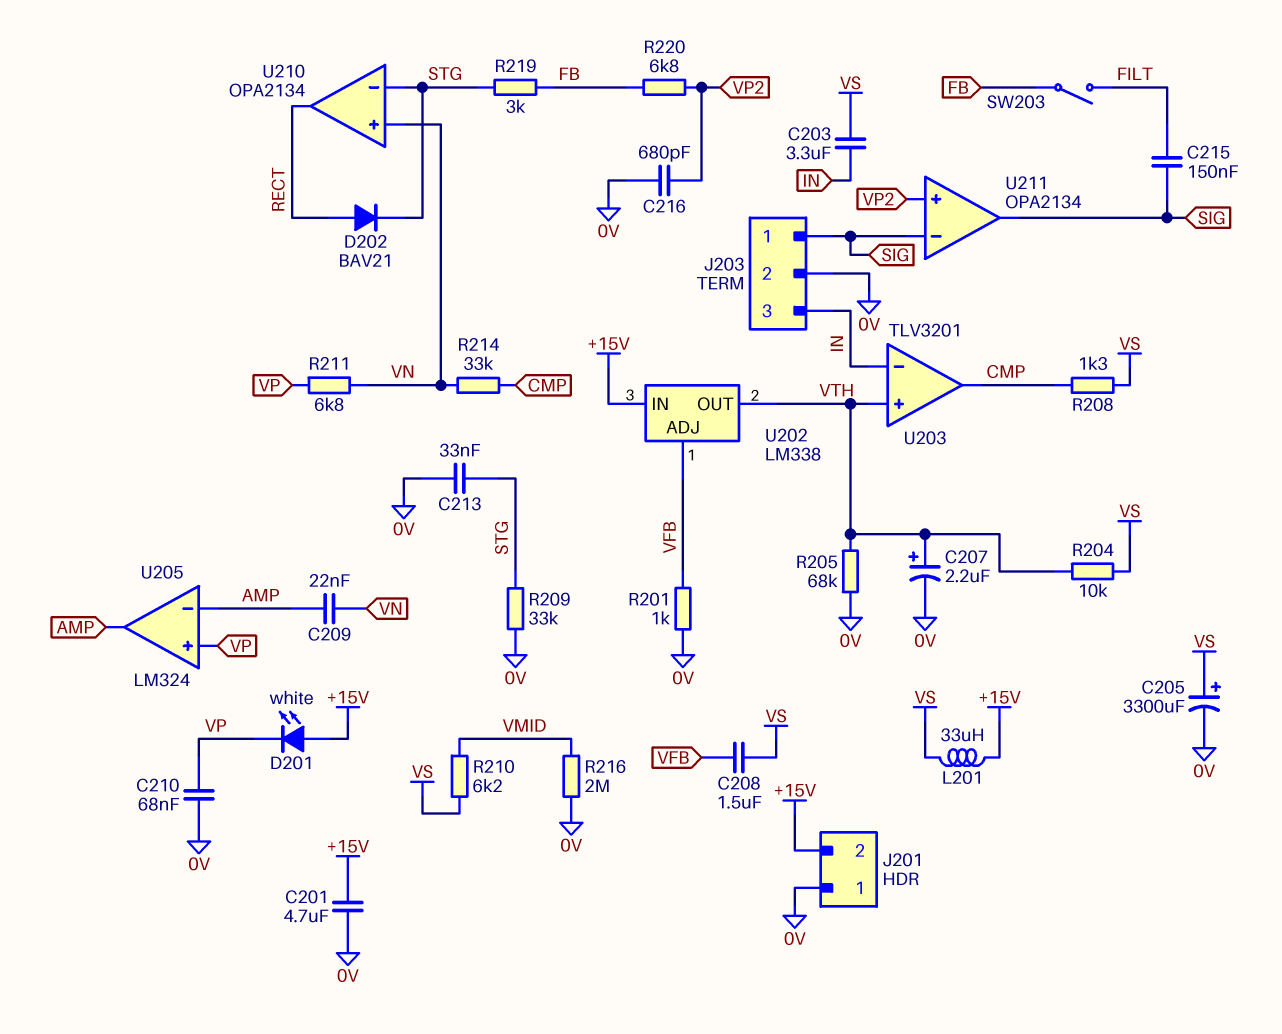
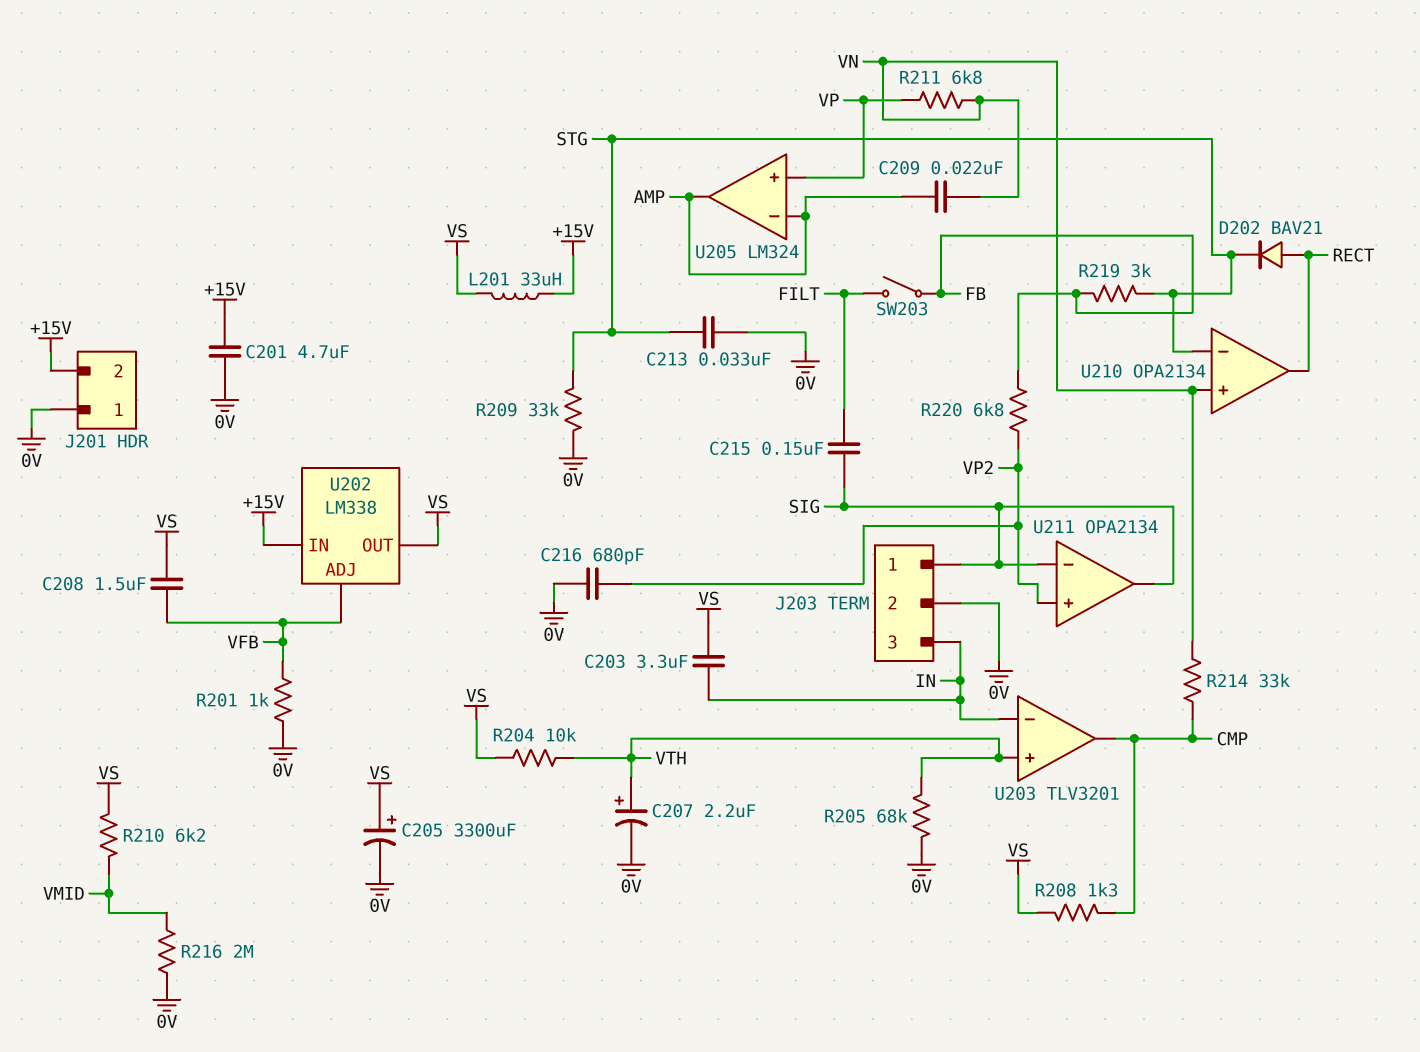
C210: 68nF (0V, VP) -> none
D201: LED white (A +15V, K VP) -> none
U202 pin OUT: VTH -> VS

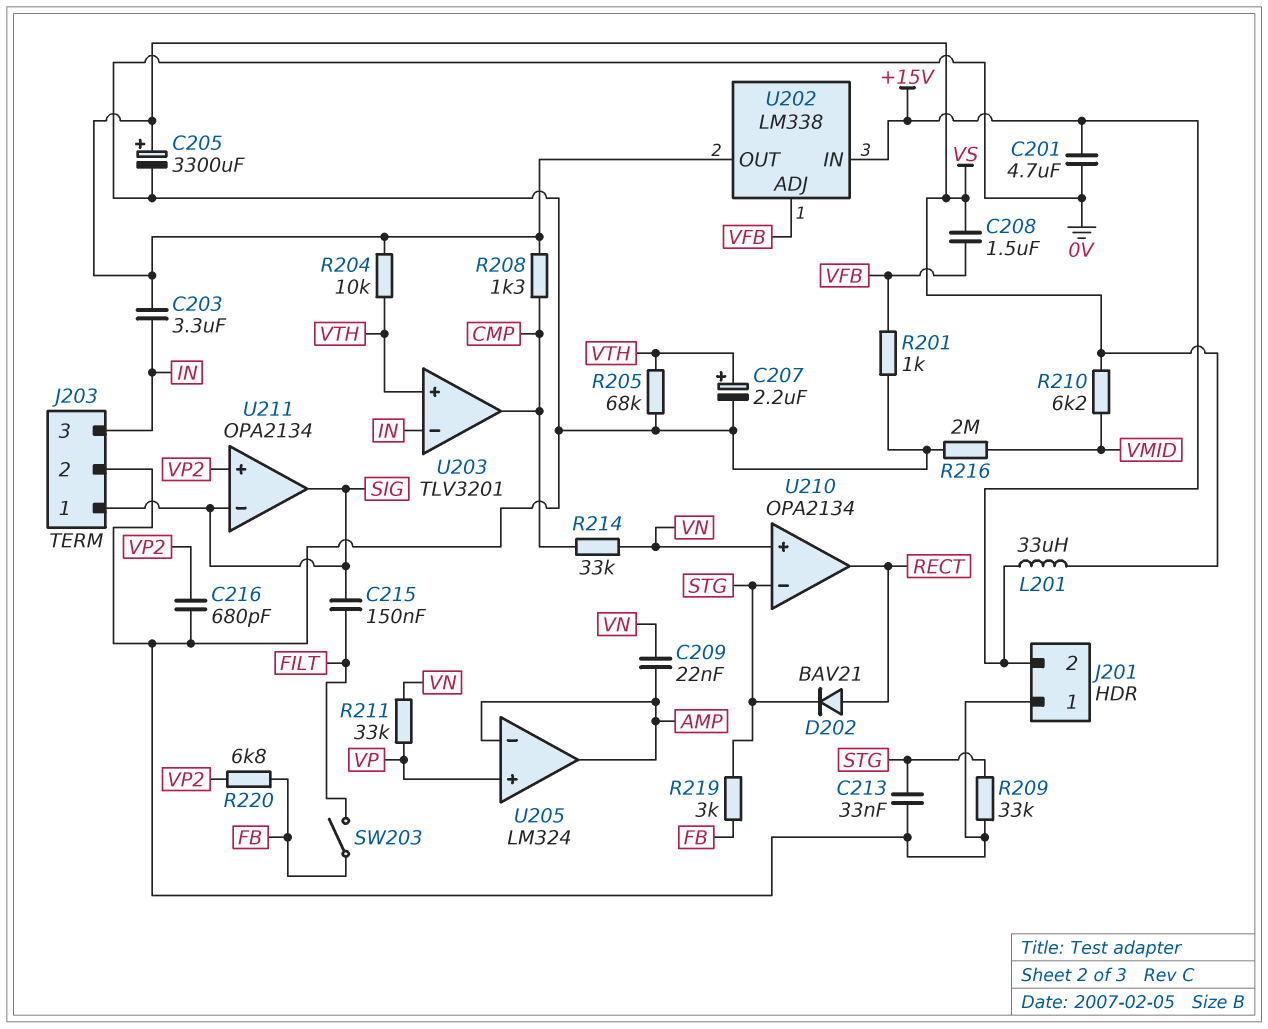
R211: 6.8k (VN, VP) -> 33k (VN, VP)

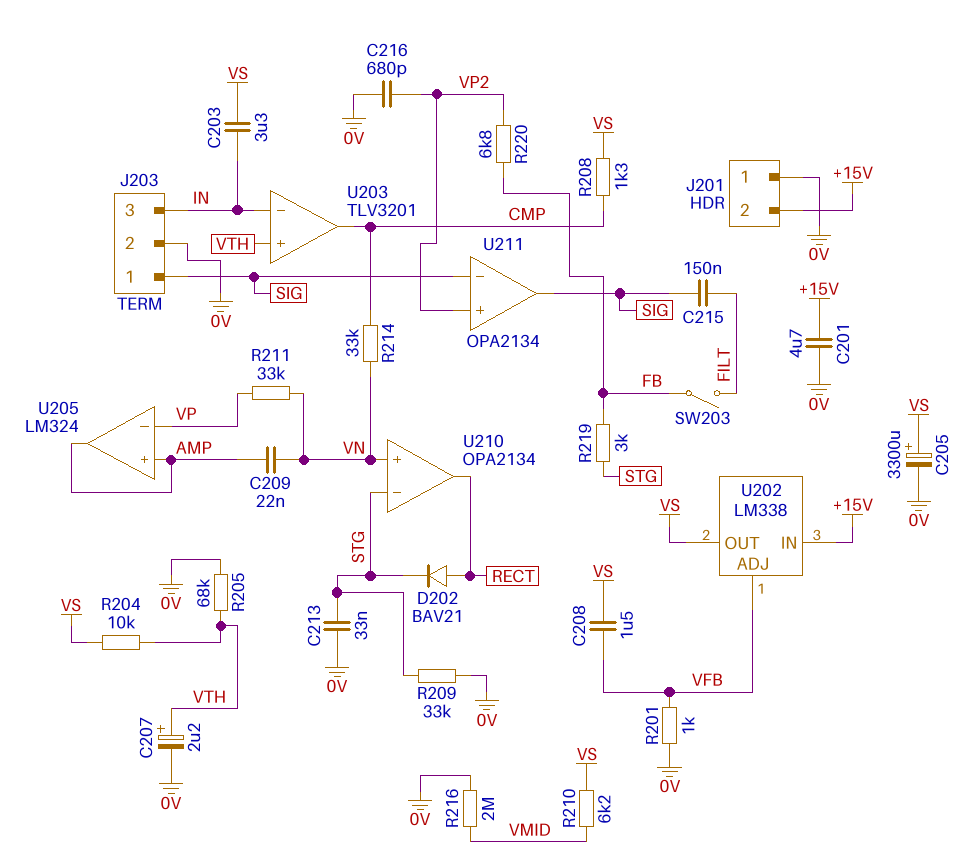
L201: 33uH (+15V, VS) -> none
U205 pin in+: VP -> AMP
U205 pin in-: AMP -> VP

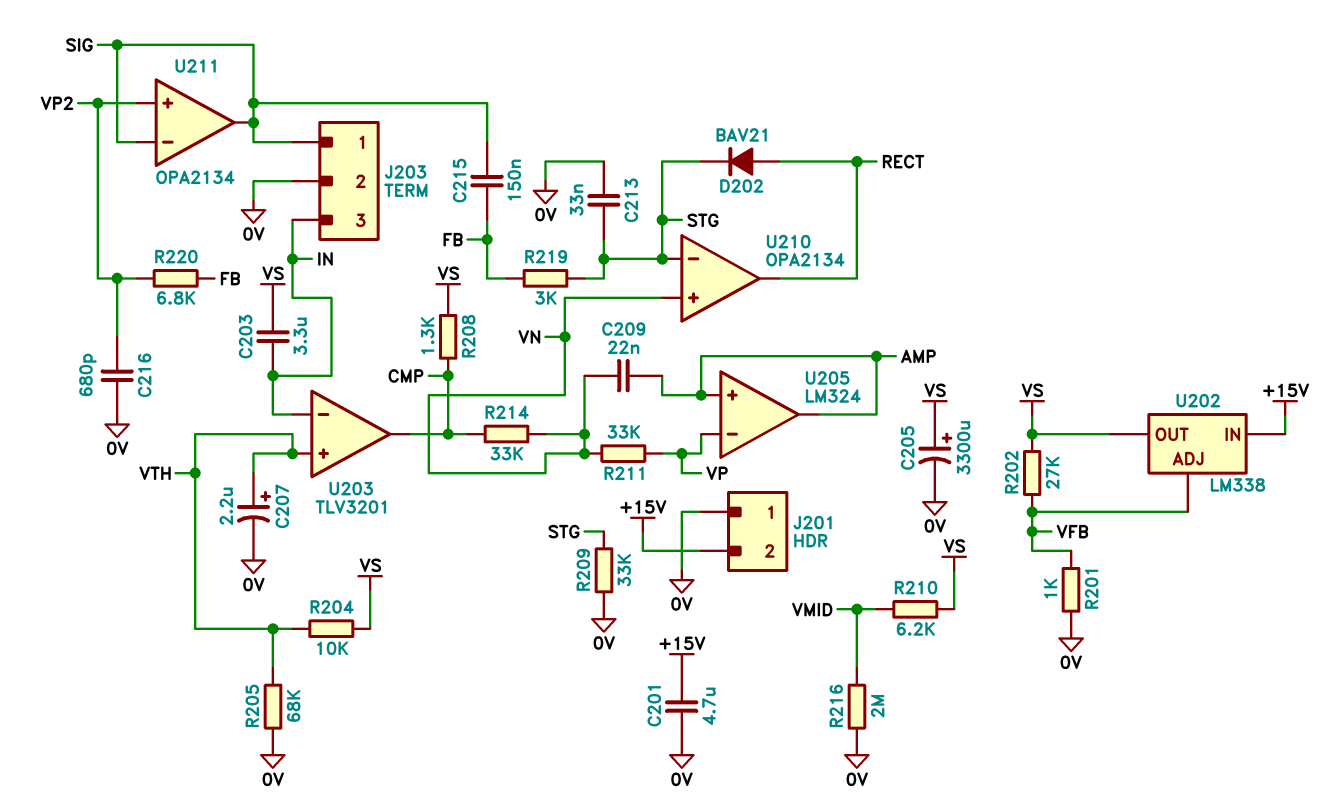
C208: 1.5uF (VFB, VS) -> none
C215: 150nF (FILT, SIG) -> 150nF (FB, SIG)
R202: none -> 27k (VFB, VS)
SW203: switch (FB, FILT) -> none

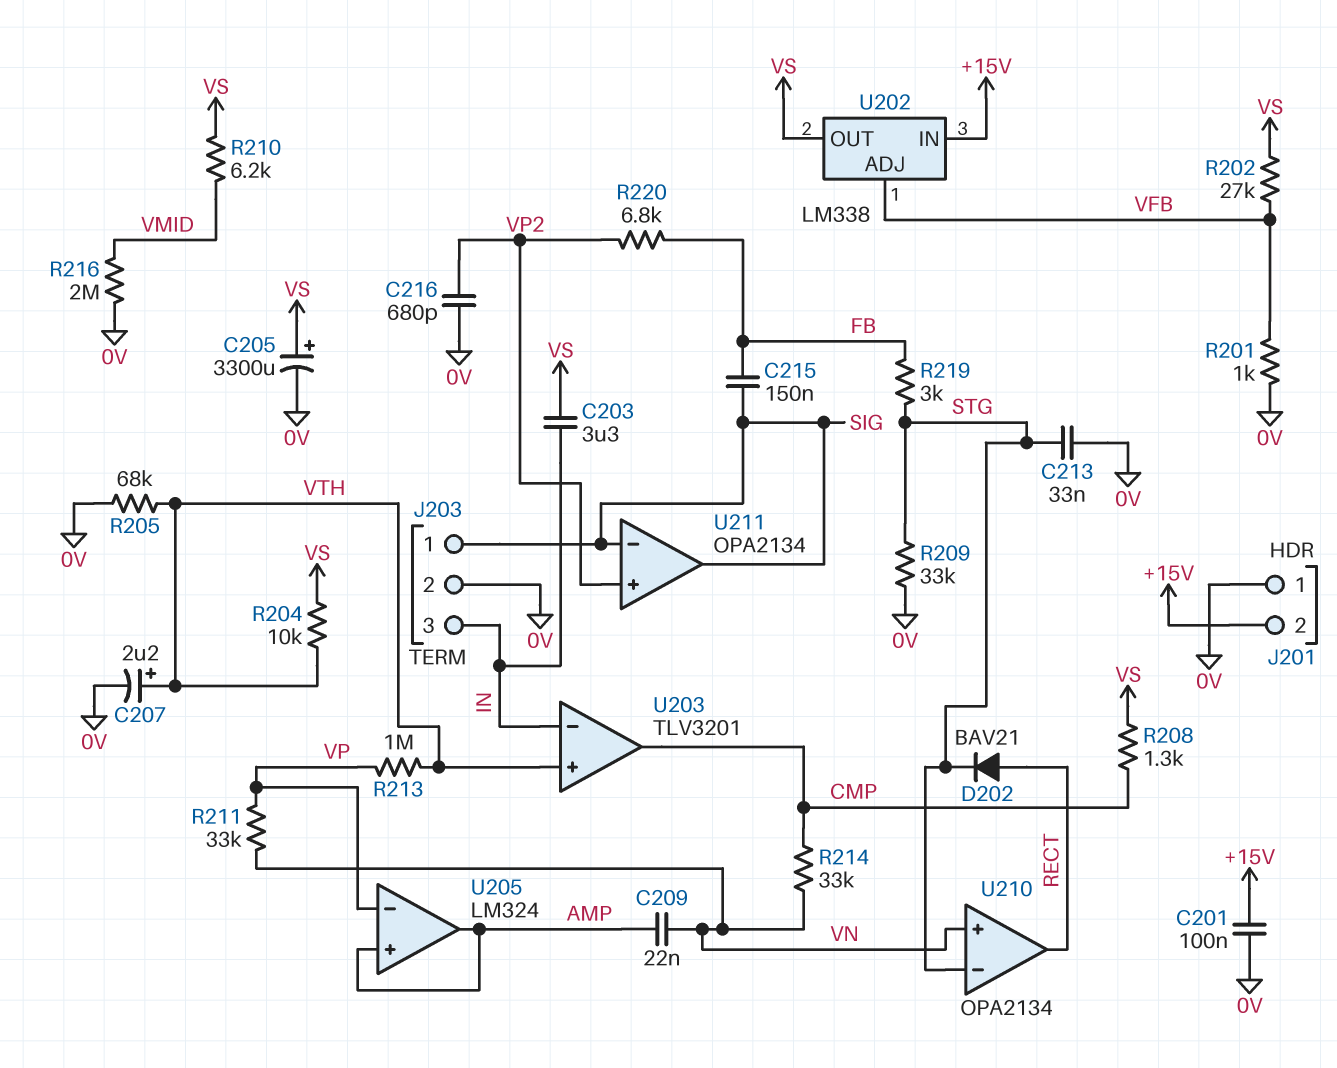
C201: 4.7uF (+15V, 0V) -> 100nF (+15V, 0V)
R213: none -> 1M (VP, VTH)

